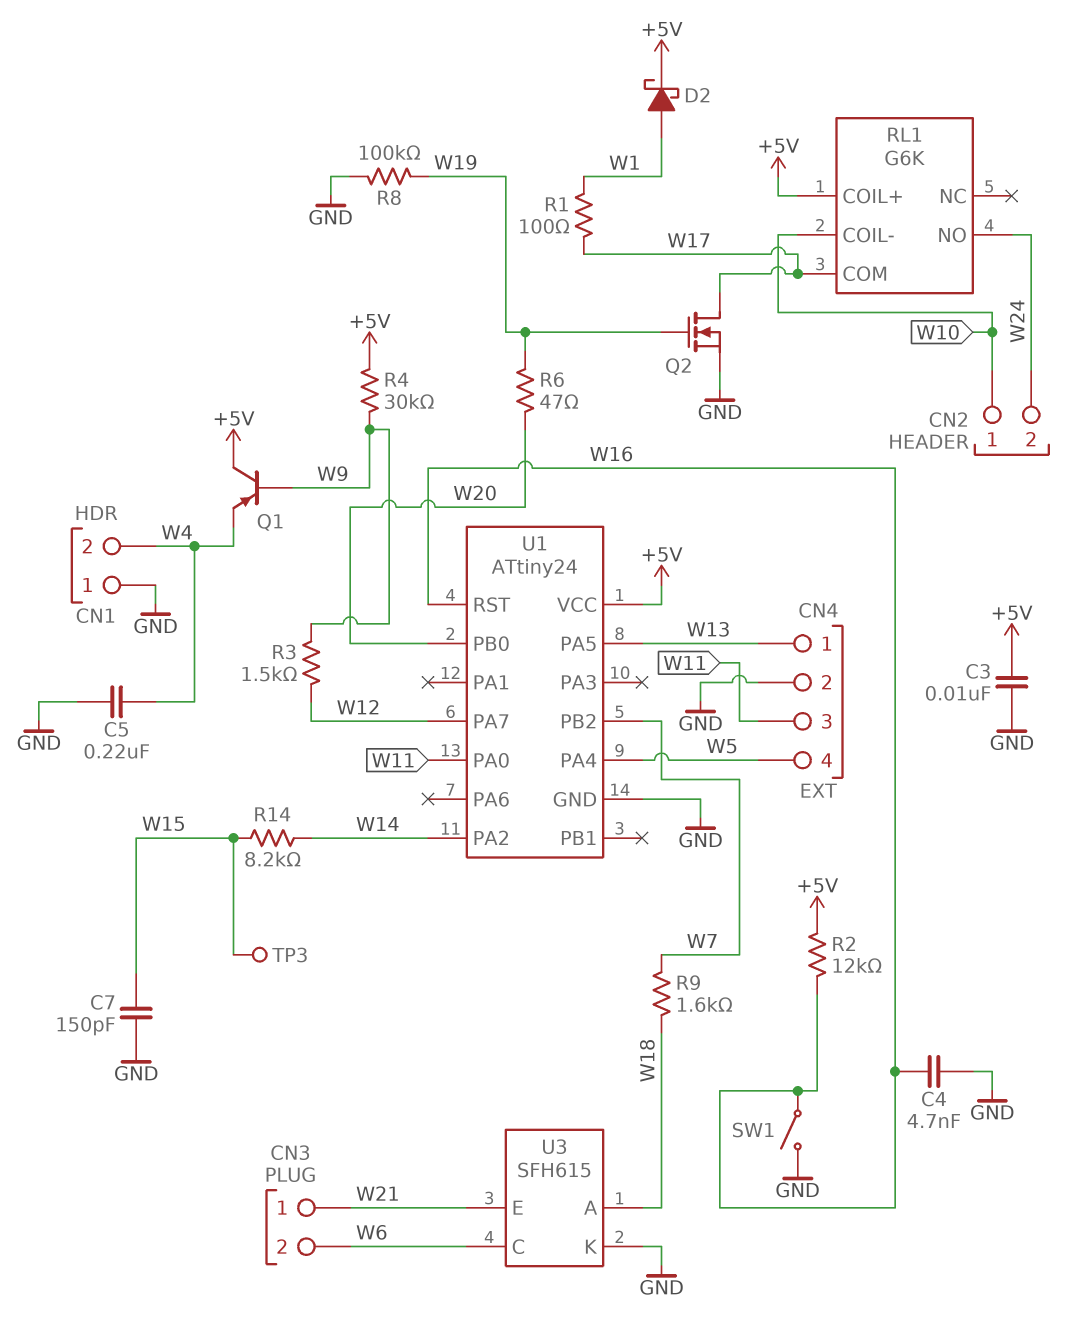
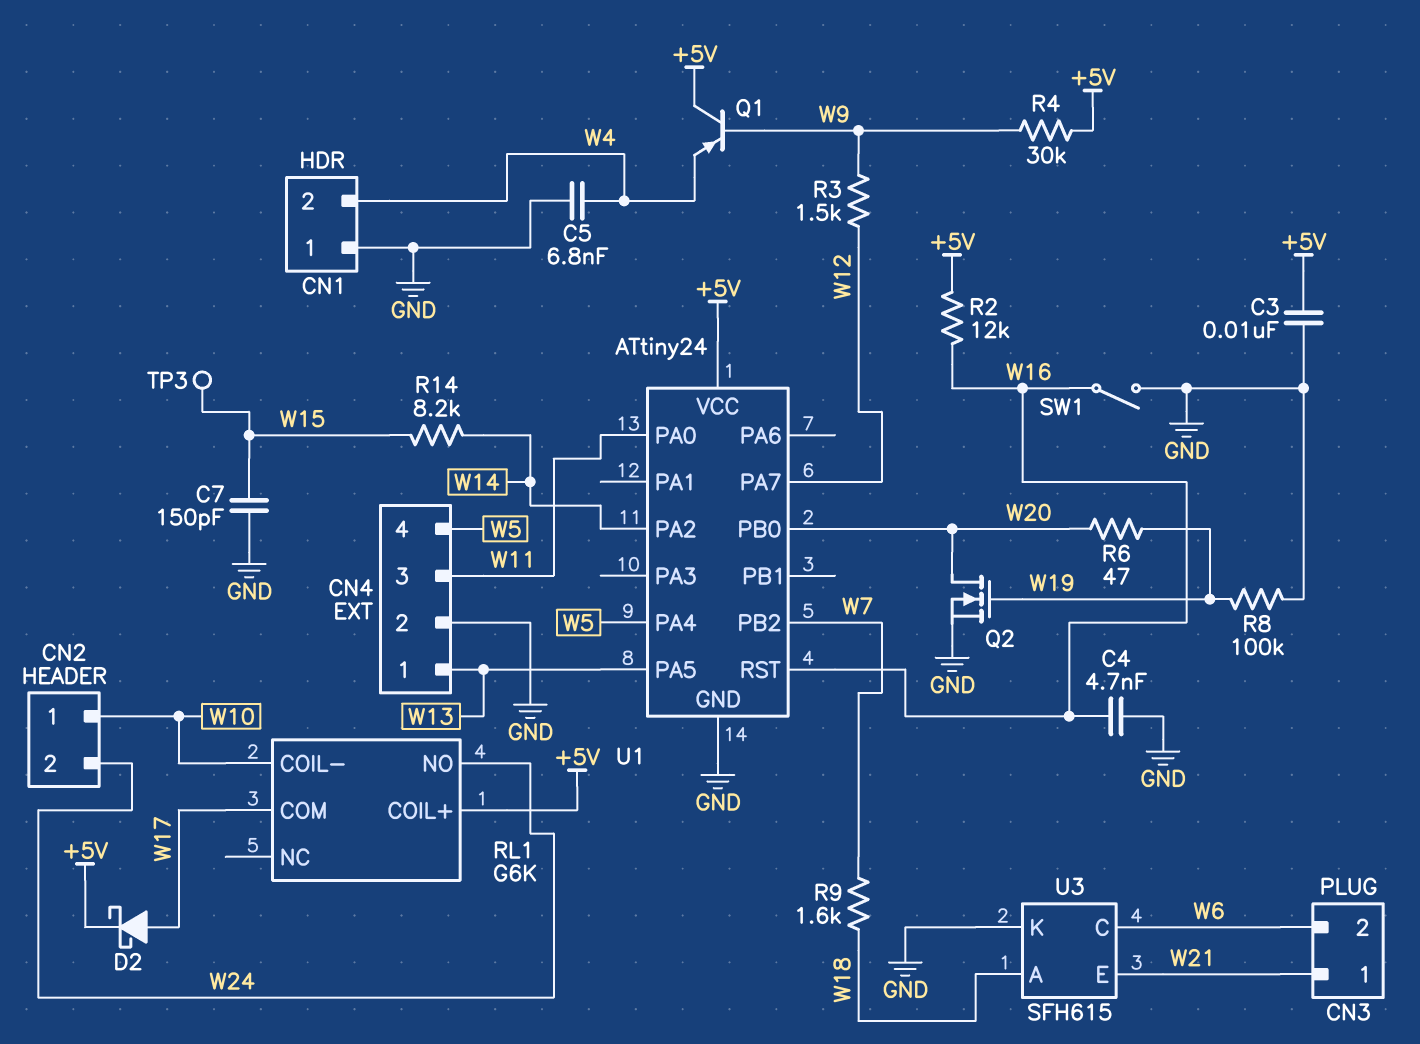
C5: 220nF (GND, W4) -> 6.8nF (GND, W4)
D2: schottky (A W1, K +5V) -> schottky (A W17, K +5V)
Q2: NMOS (G W19, D W17, S GND) -> NMOS (G W19, D W20, S GND)
R1: 100 (W1, W17) -> none

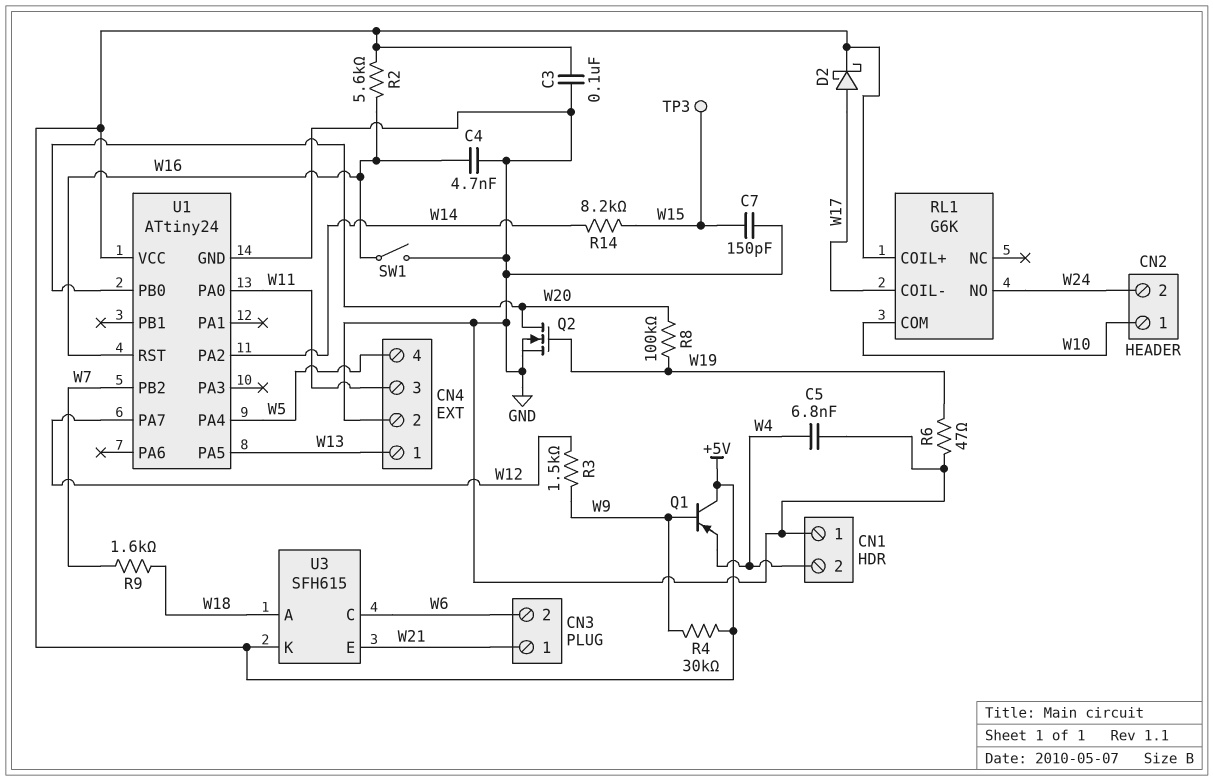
C3: 10nF (+5V, GND) -> 100nF (+5V, GND)
R2: 12k (+5V, W16) -> 5.6k (+5V, W16)
R6: 47 (W19, W20) -> 47 (GND, W19)
R8: 100k (GND, W19) -> 100k (W19, W20)
RL1 pin COIL-: W10 -> W17
RL1 pin COM: W17 -> W10
U3 pin K: GND -> +5V

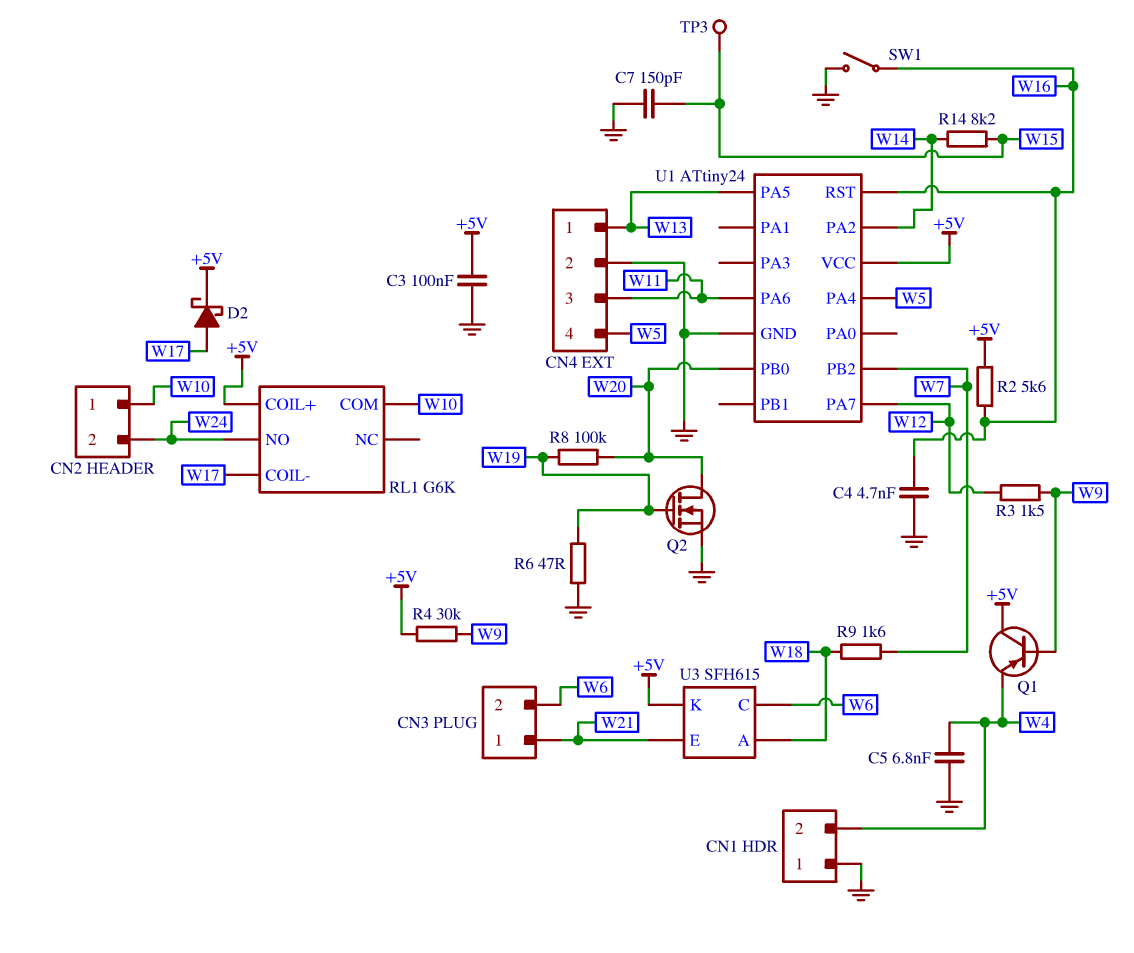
U1 pin PA0: W11 -> none
U1 pin PA6: none -> W11

